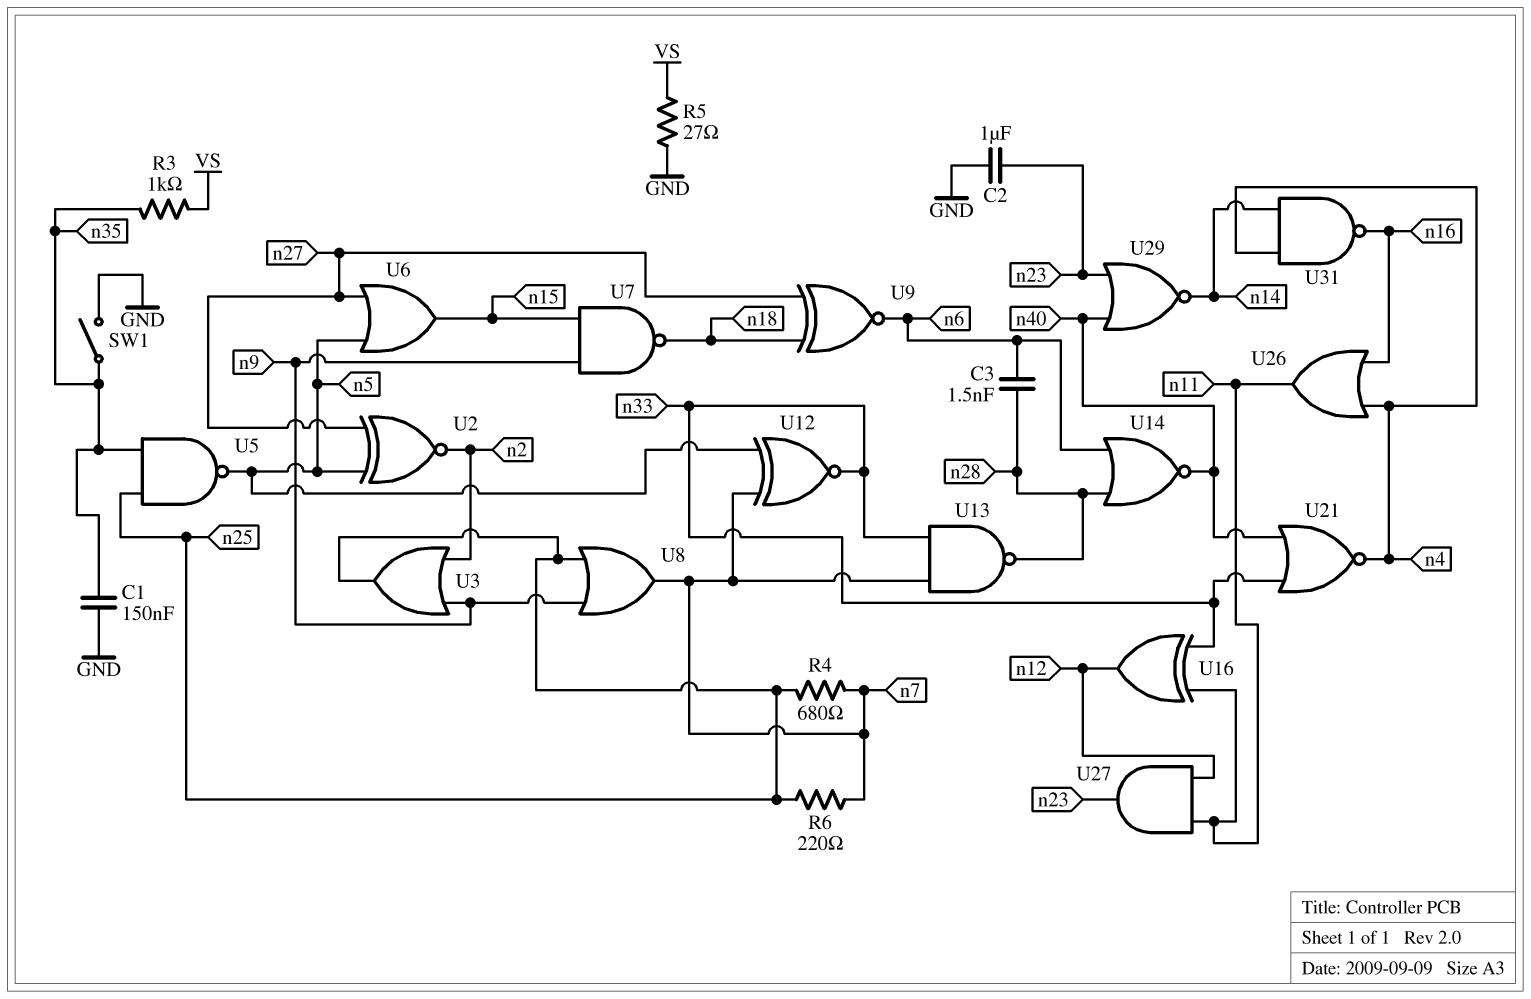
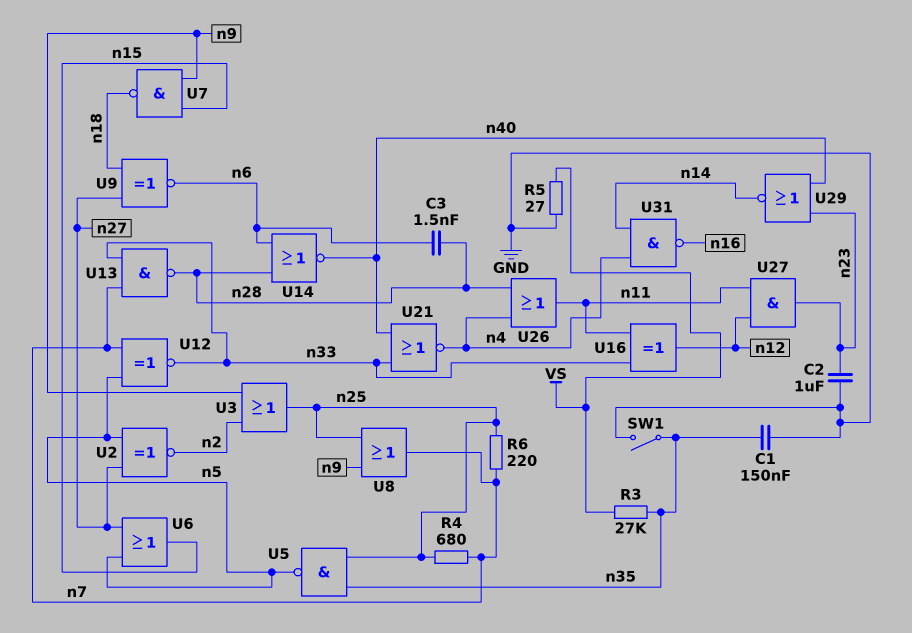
R3: 1k (VS, n35) -> 27k (VS, n35)
U26: OR (in n4, in n16, out n11) -> OR (in n4, in n28, out n11)

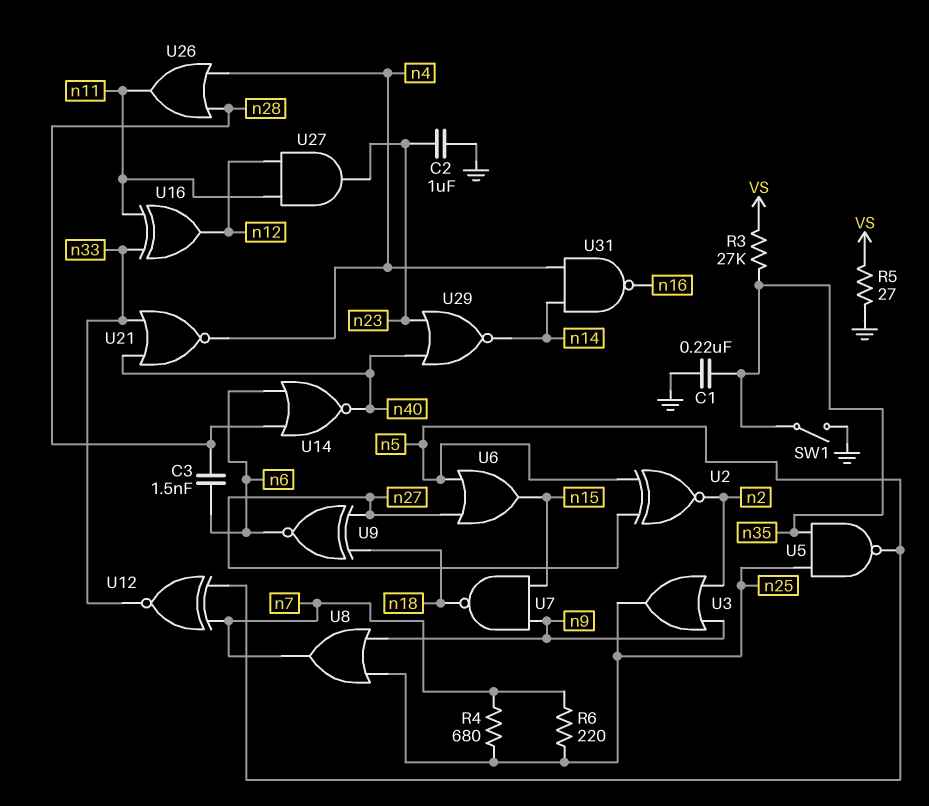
C1: 150nF (GND, n35) -> 220nF (GND, n35)
U13: NAND (in n7, in n33, out n28) -> none

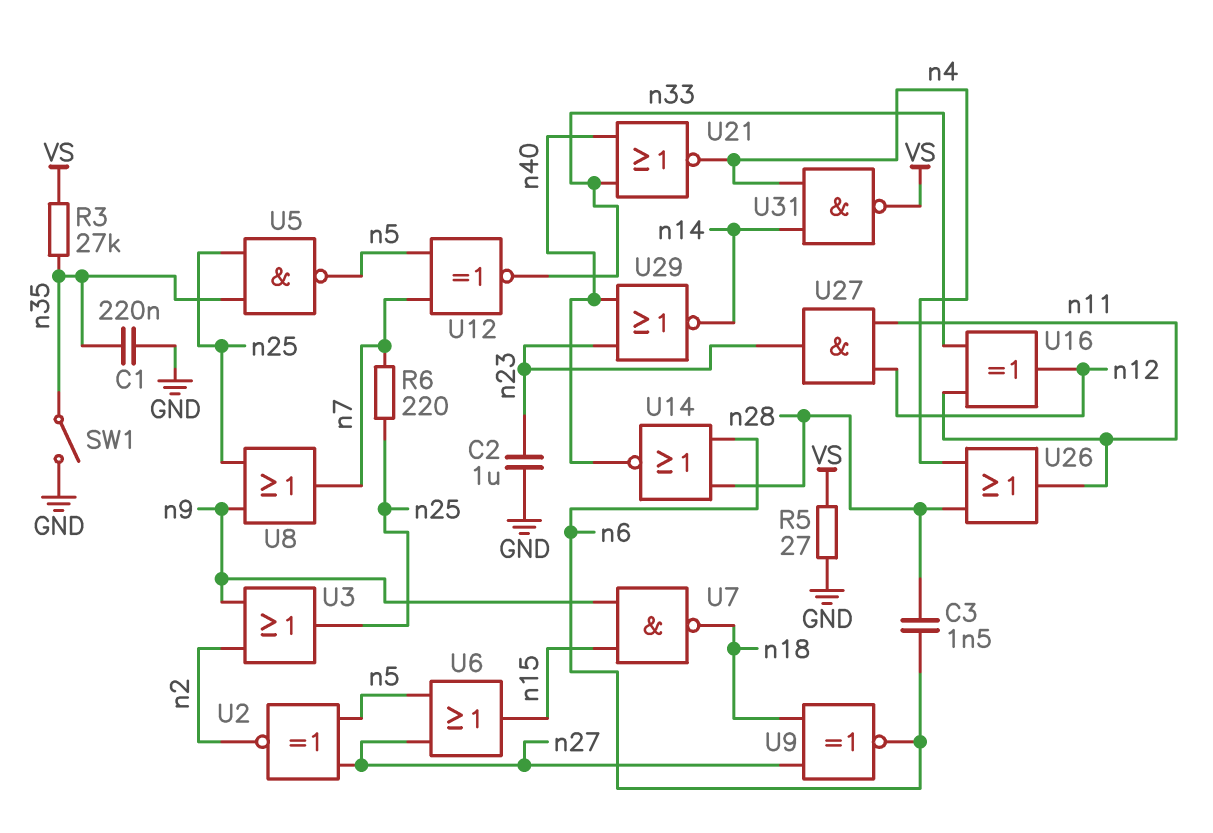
R4: 680 (n7, n25) -> none
U31: NAND (in n4, in n14, out n16) -> NAND (in n4, in n14, out VS)

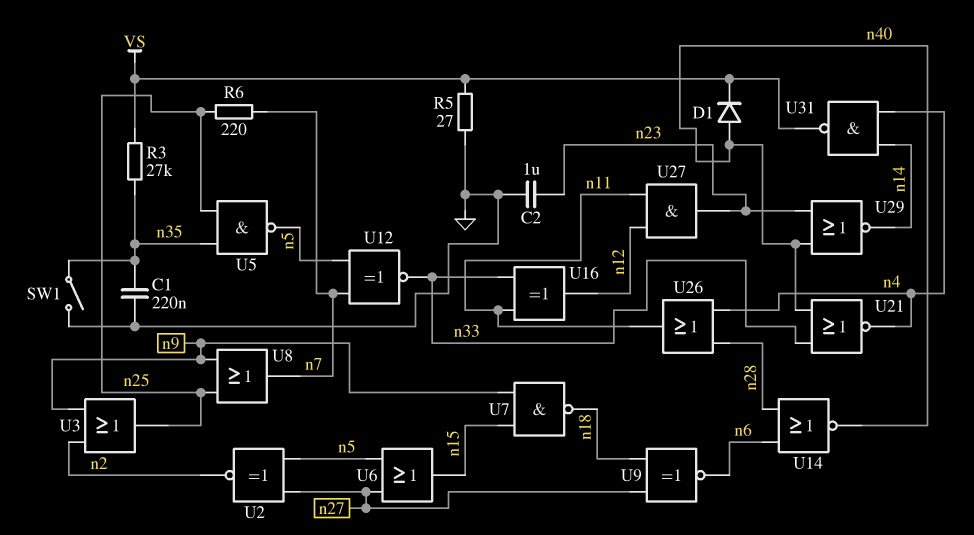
C3: 1.5nF (n6, n28) -> none
D1: none -> diode (A n40, K VS)

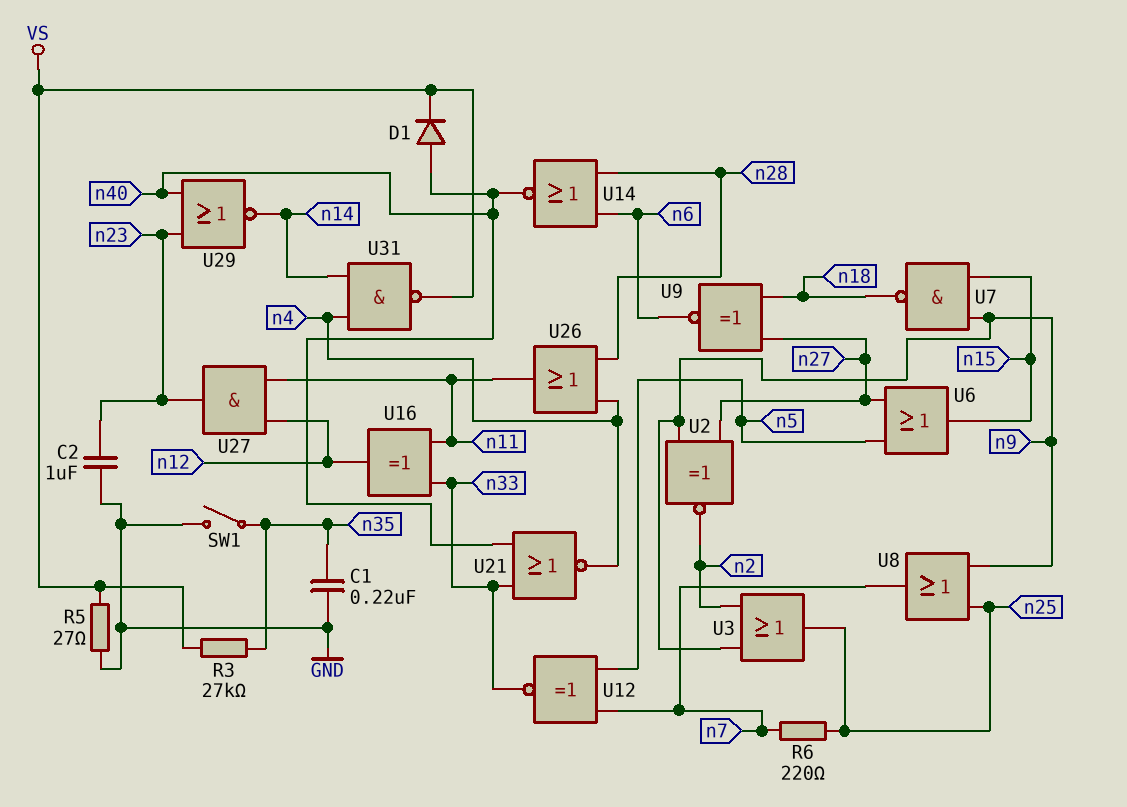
U2: XNOR (in n5, in n27, out n2) -> XNOR (in n9, in n27, out n2)
U5: NAND (in n25, in n35, out n5) -> none

